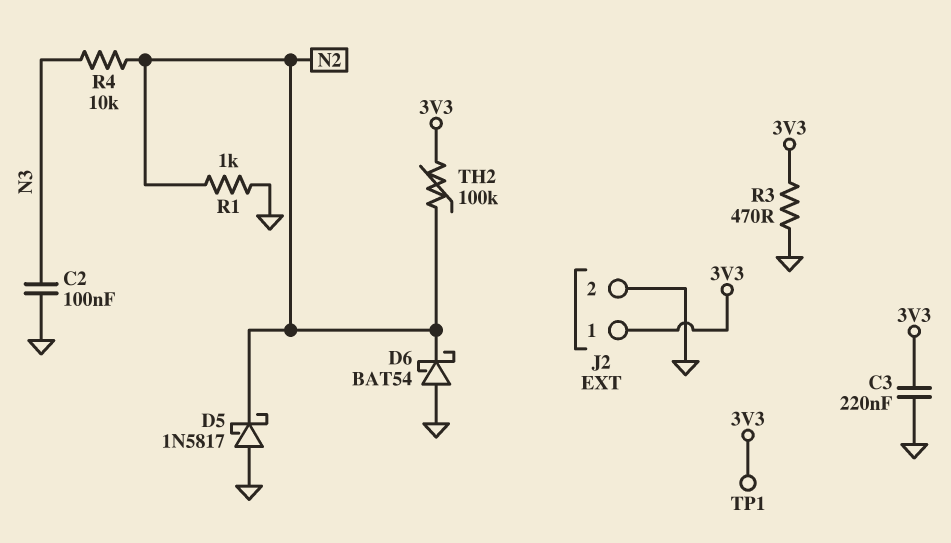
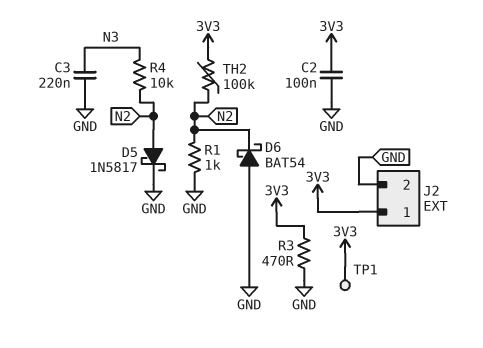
C2: 100nF (GND, N3) -> 100nF (3V3, GND)
C3: 220nF (3V3, GND) -> 220nF (GND, N3)
D5: schottky 1N5817 (A GND, K N2) -> schottky 1N5817 (A N2, K GND)

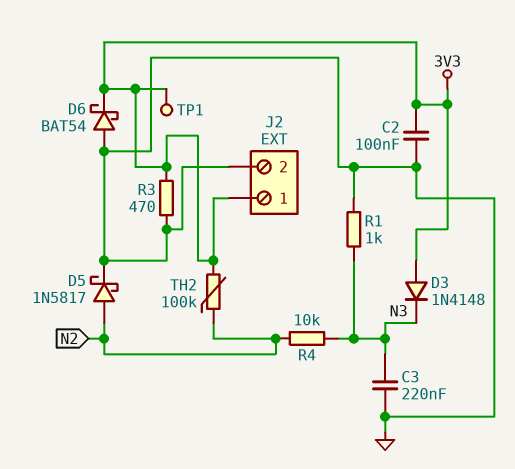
D3: none -> diode 1N4148 (A 3V3, K N3)
D6: schottky BAT54 (A GND, K N2) -> schottky BAT54 (A GND, K 3V3)
R1: 1k (GND, N2) -> 1k (GND, N3)

